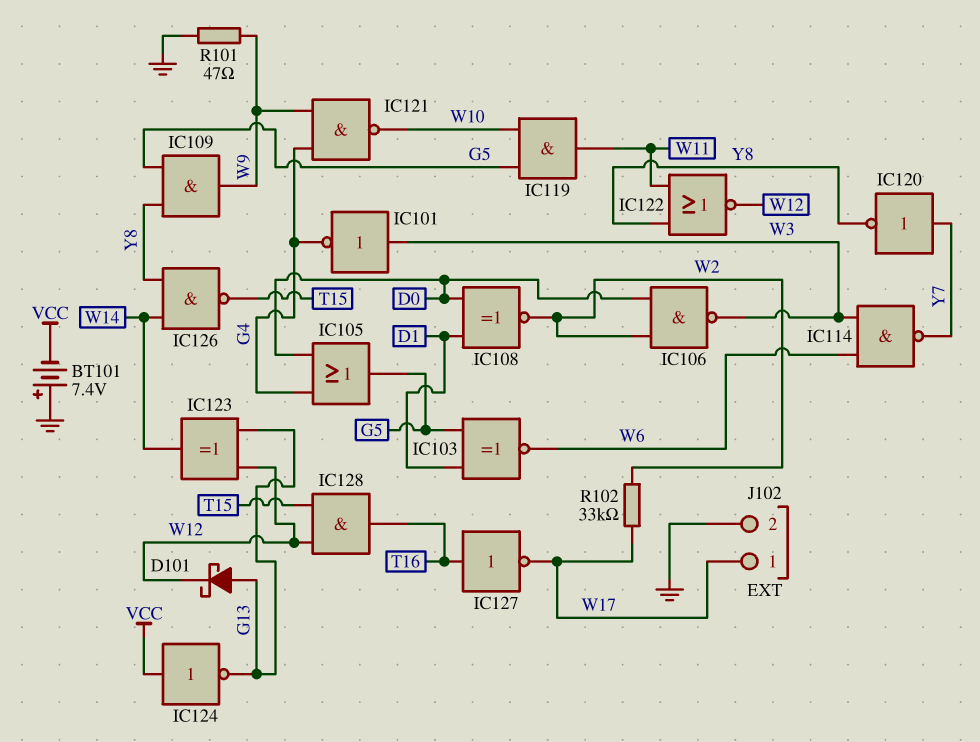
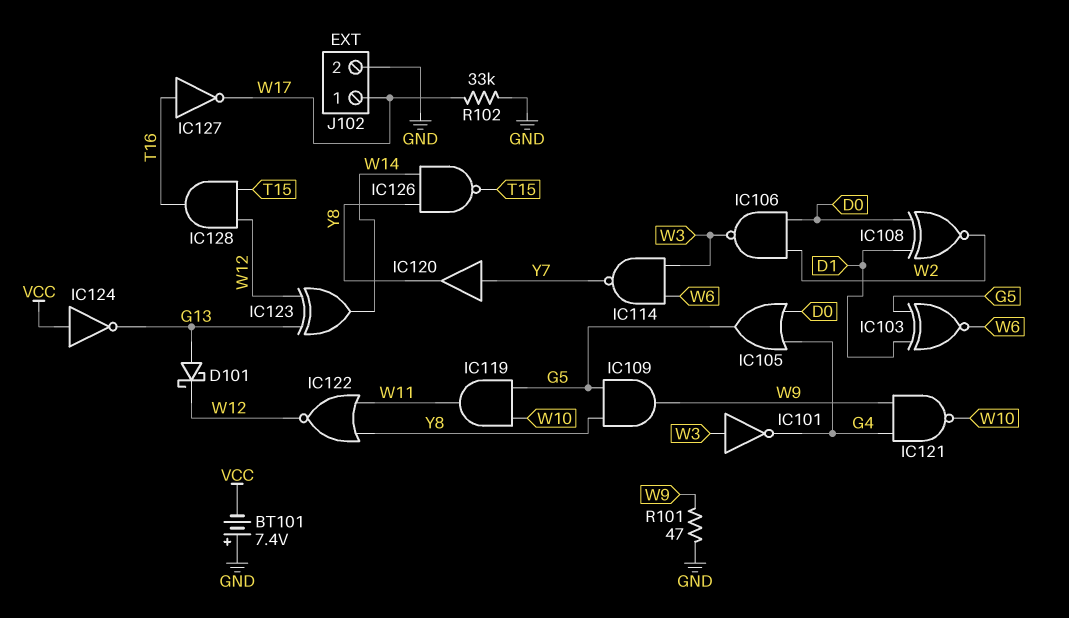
IC120: NOT (in Y7, out Y8) -> buffer (in Y7, out Y8)
R102: 33k (W2, W17) -> 33k (GND, W17)

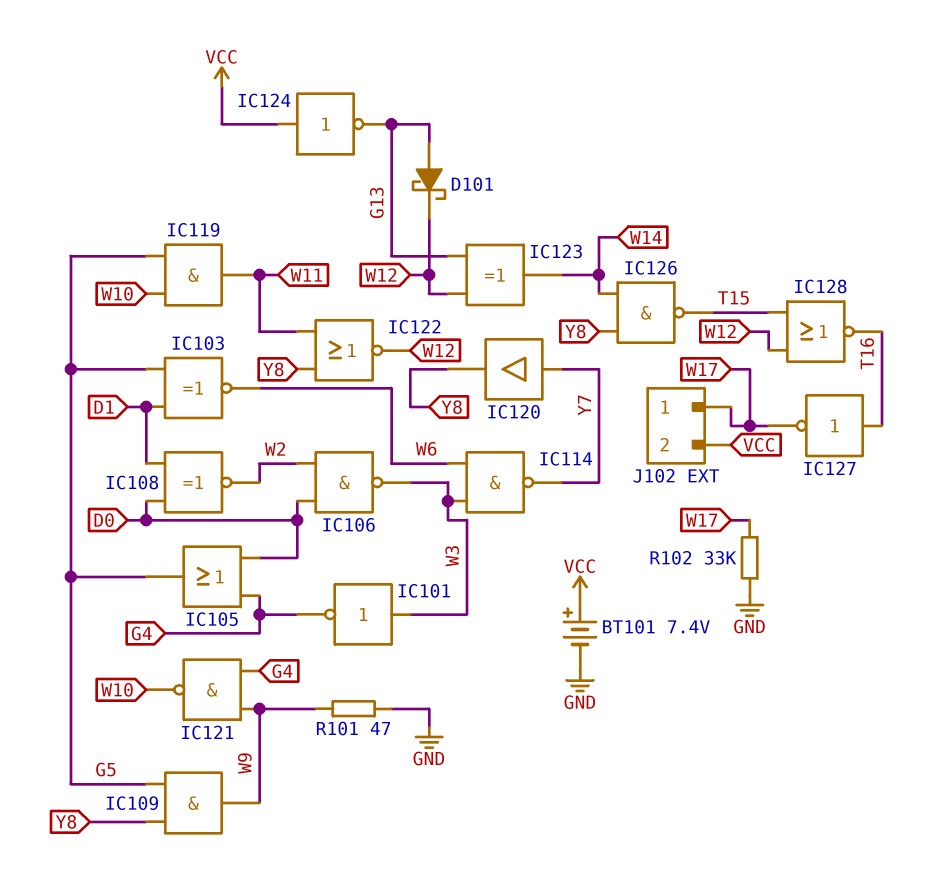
BT101: 7.4V (plus GND, minus VCC) -> 7.4V (plus VCC, minus GND)
IC128: AND (in T15, in W12, out T16) -> NOR (in T15, in W12, out T16)
J102 pin 2: GND -> VCC

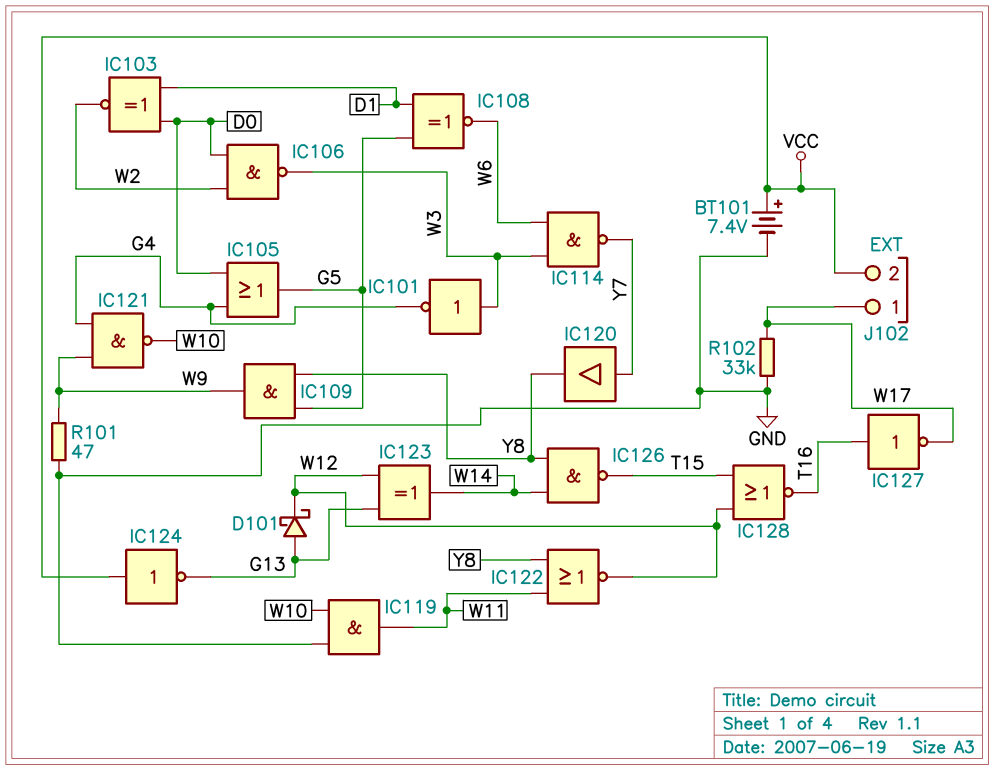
IC103: XNOR (in D1, in G5, out W6) -> XNOR (in D0, in D1, out W2)
IC108: XNOR (in D0, in D1, out W2) -> XNOR (in D1, in G5, out W6)
IC119: AND (in G5, in W10, out W11) -> AND (in GND, in W10, out W11)

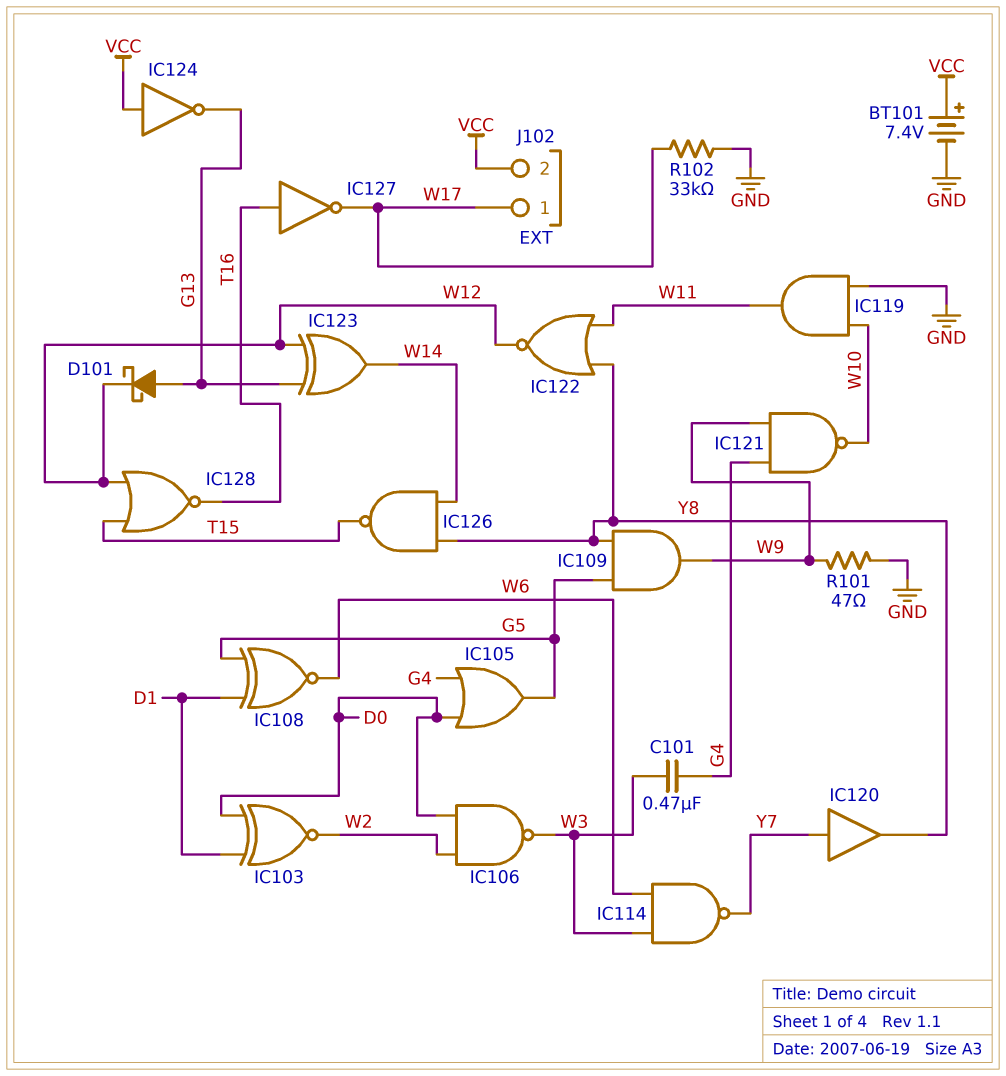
C101: none -> 470nF (G4, W3)
IC101: NOT (in W3, out G4) -> none

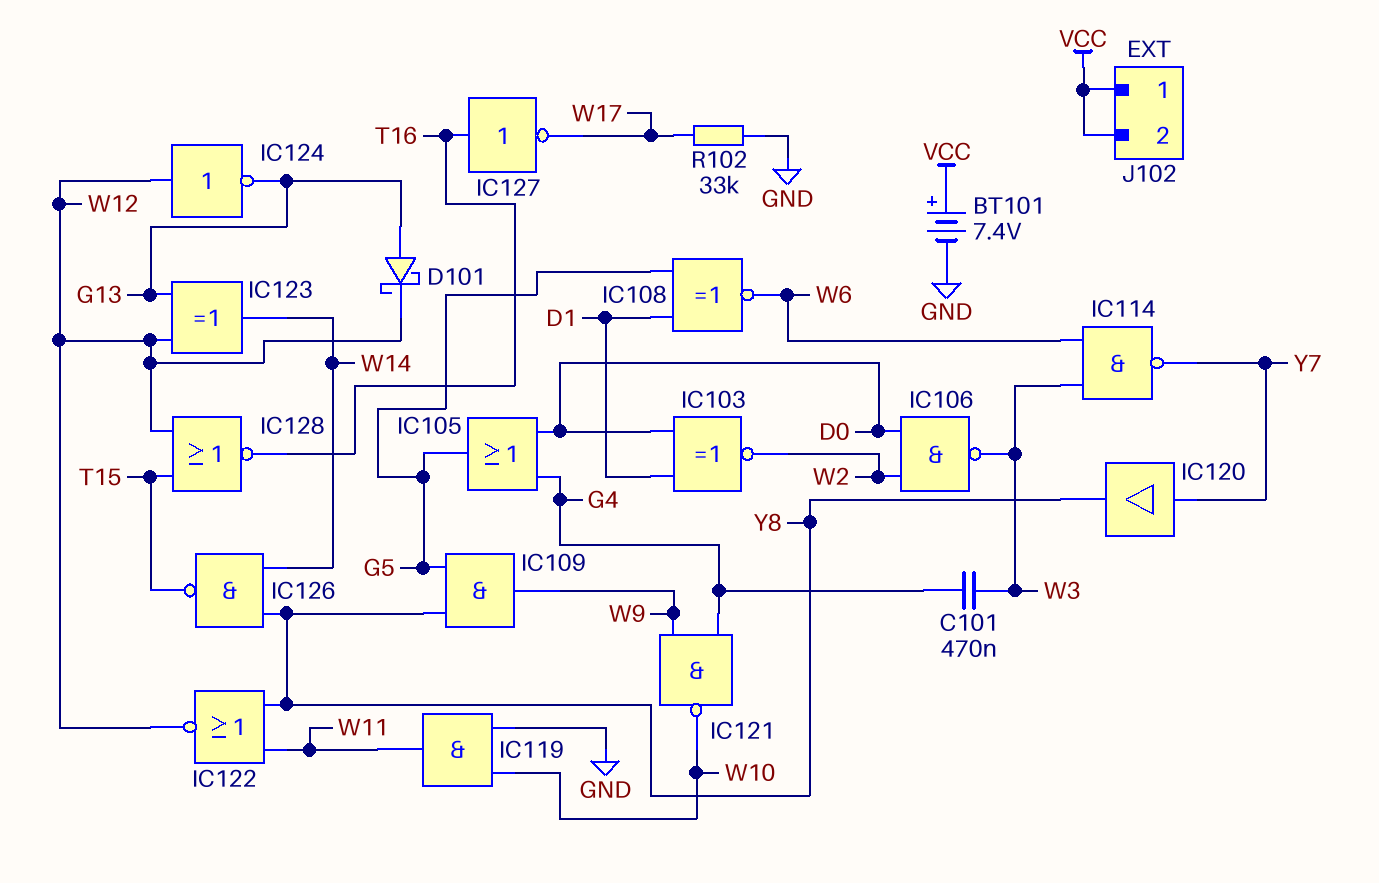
IC124: NOT (in VCC, out G13) -> NOT (in W12, out G13)
J102 pin 1: W17 -> VCC
R101: 47 (GND, W9) -> none

